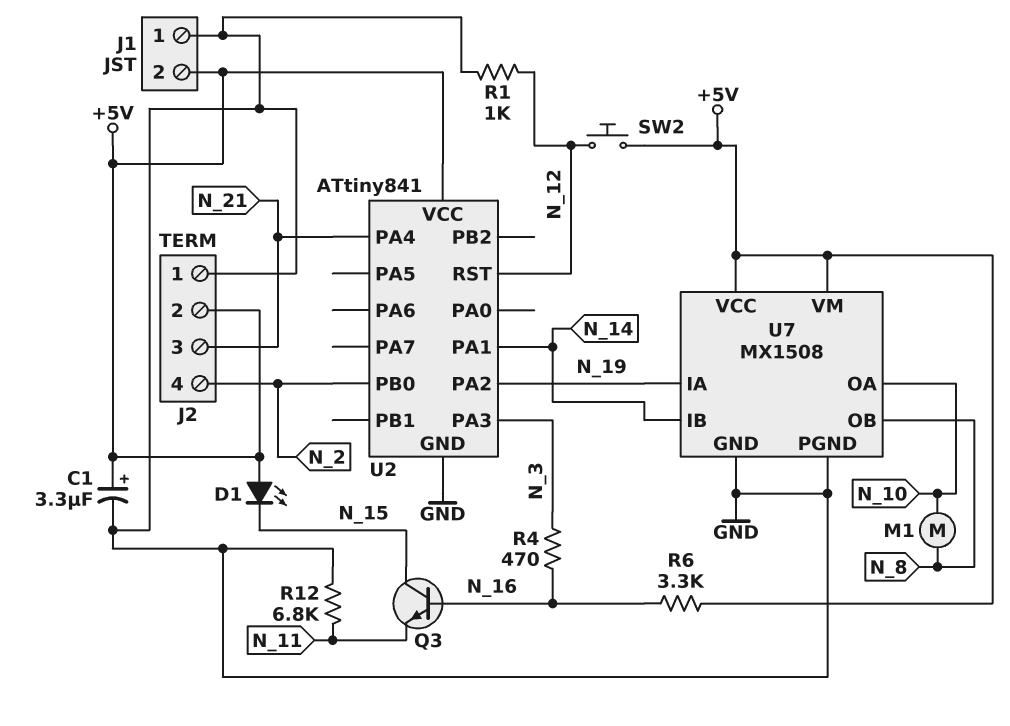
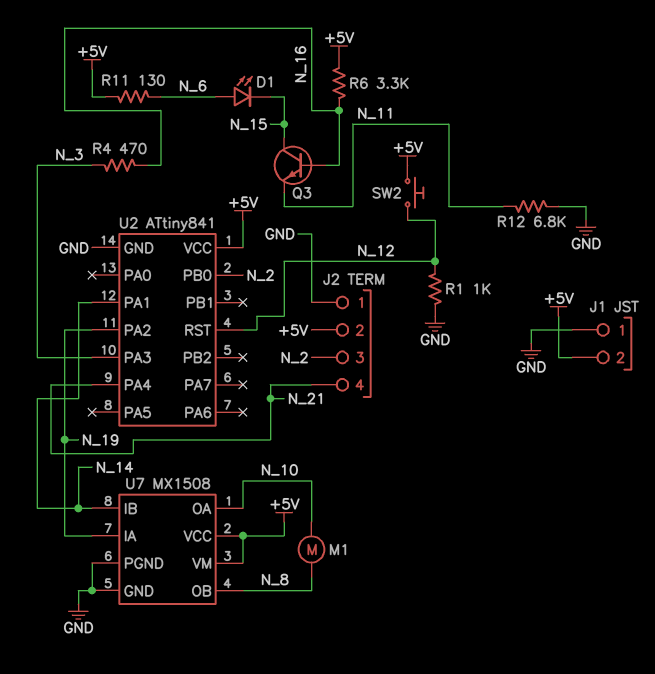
C1: 3.3uF (plus +5V, minus GND) -> none
D1: LED (A +5V, K N_15) -> LED (A N_6, K N_15)
J2 pin 3: N_21 -> N_2
J2 pin 4: N_2 -> N_21
R11: none -> 130 (+5V, N_6)

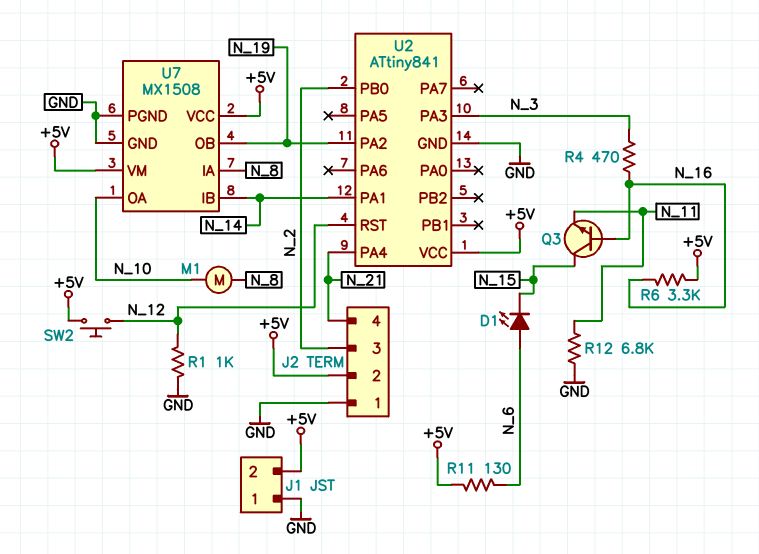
U7 pin IA: N_19 -> N_8
U7 pin OB: N_8 -> N_19

